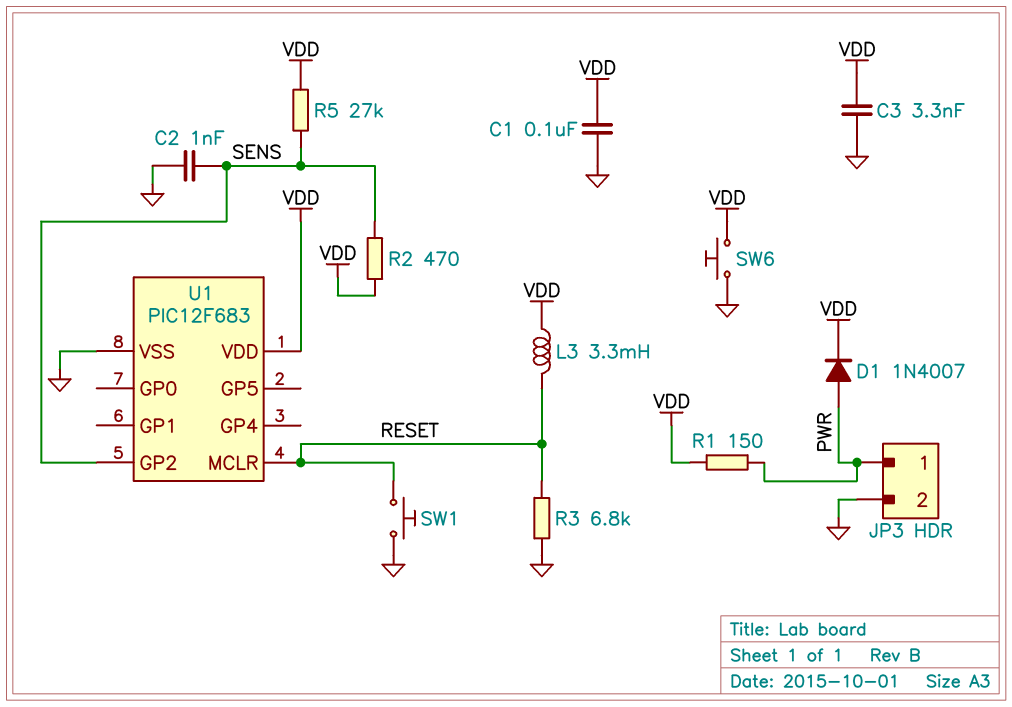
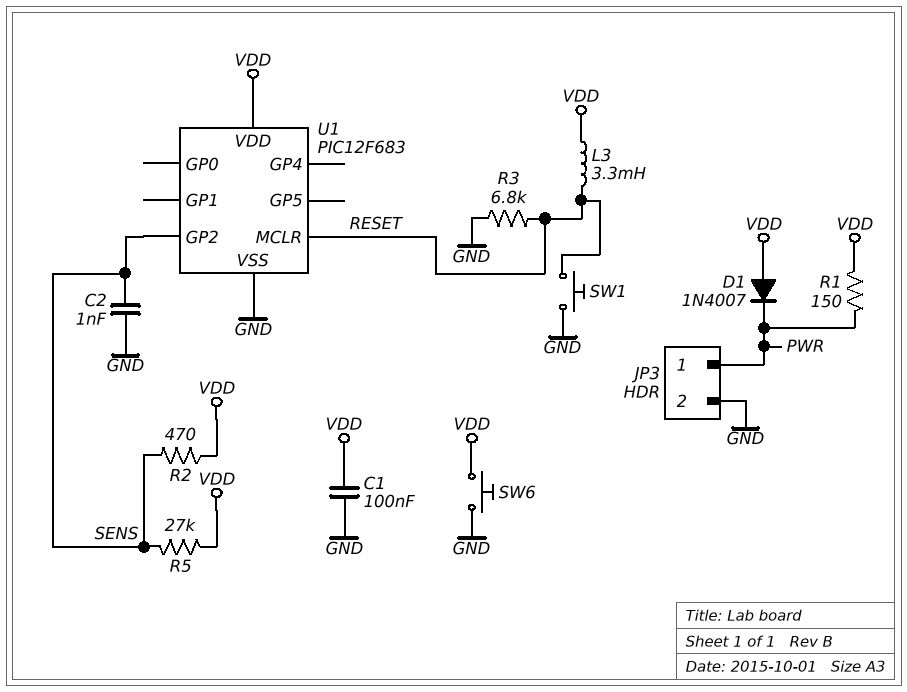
C3: 3.3nF (GND, VDD) -> none
D1: diode 1N4007 (A PWR, K VDD) -> diode 1N4007 (A VDD, K PWR)

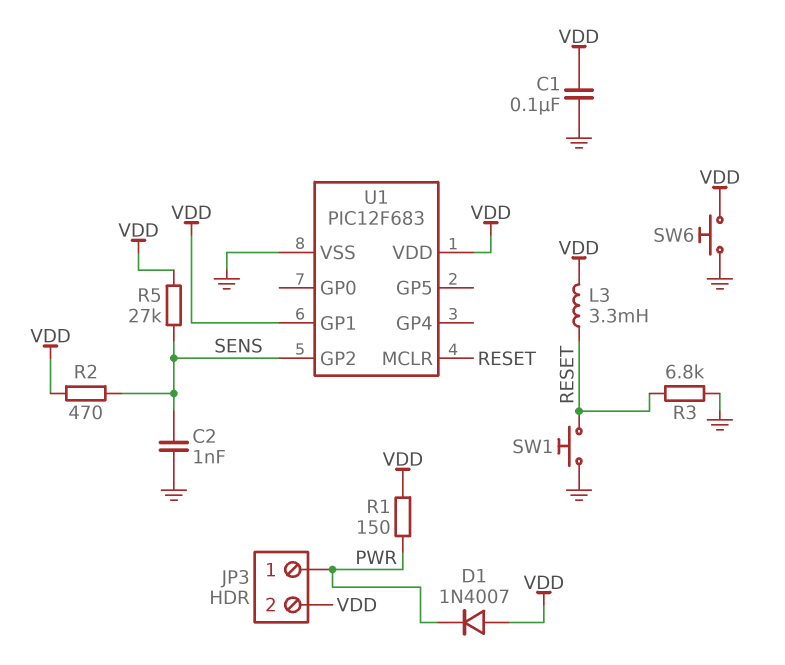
JP3 pin 2: GND -> VDD
U1 pin GP1: none -> VDD

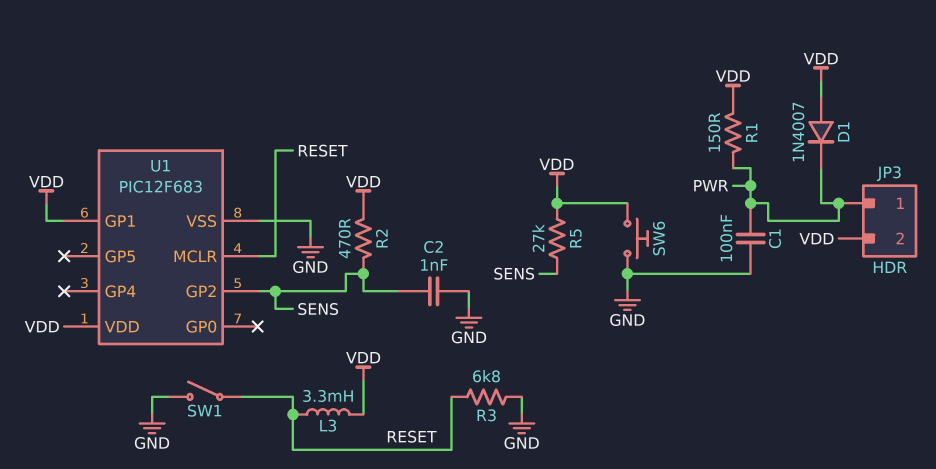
C1: 100nF (GND, VDD) -> 100nF (GND, PWR)
SW1: button (GND, RESET) -> switch (GND, RESET)

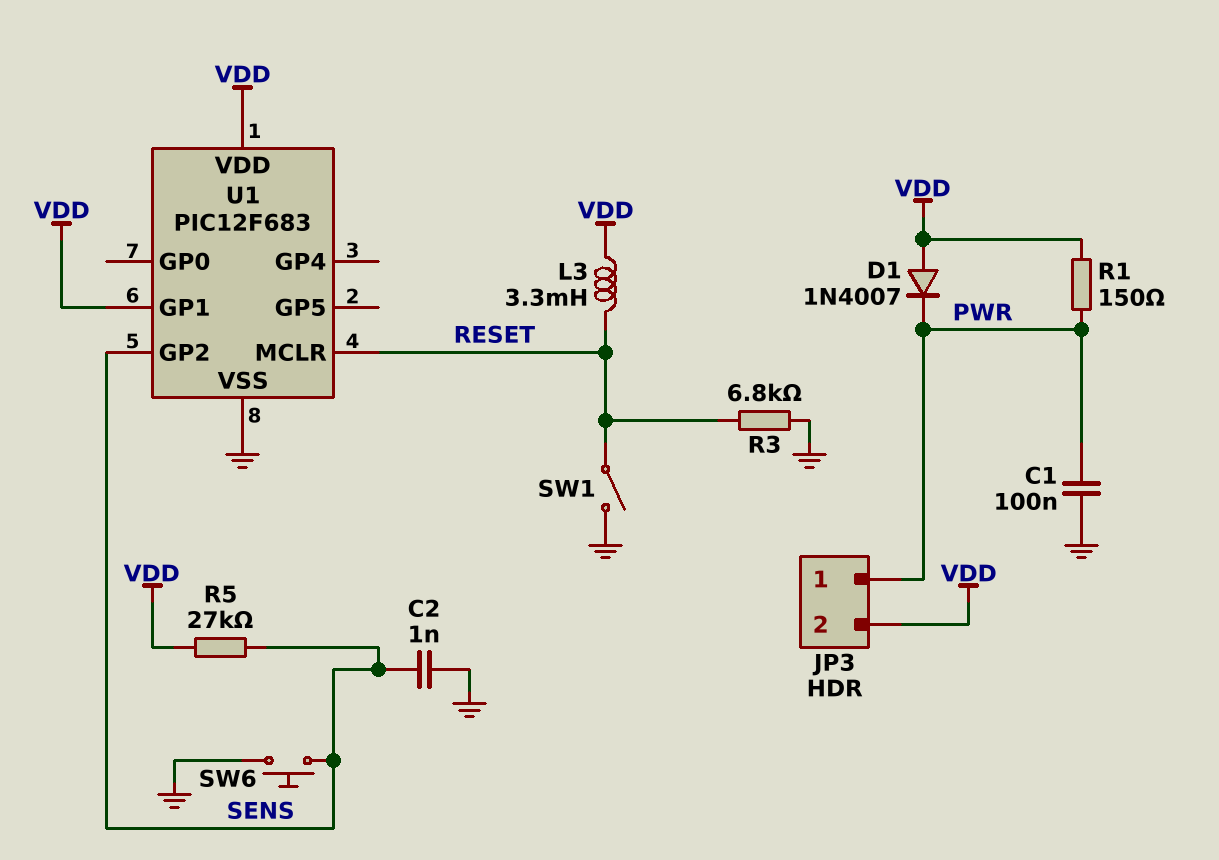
R2: 470 (SENS, VDD) -> none
SW6: button (GND, VDD) -> button (GND, SENS)

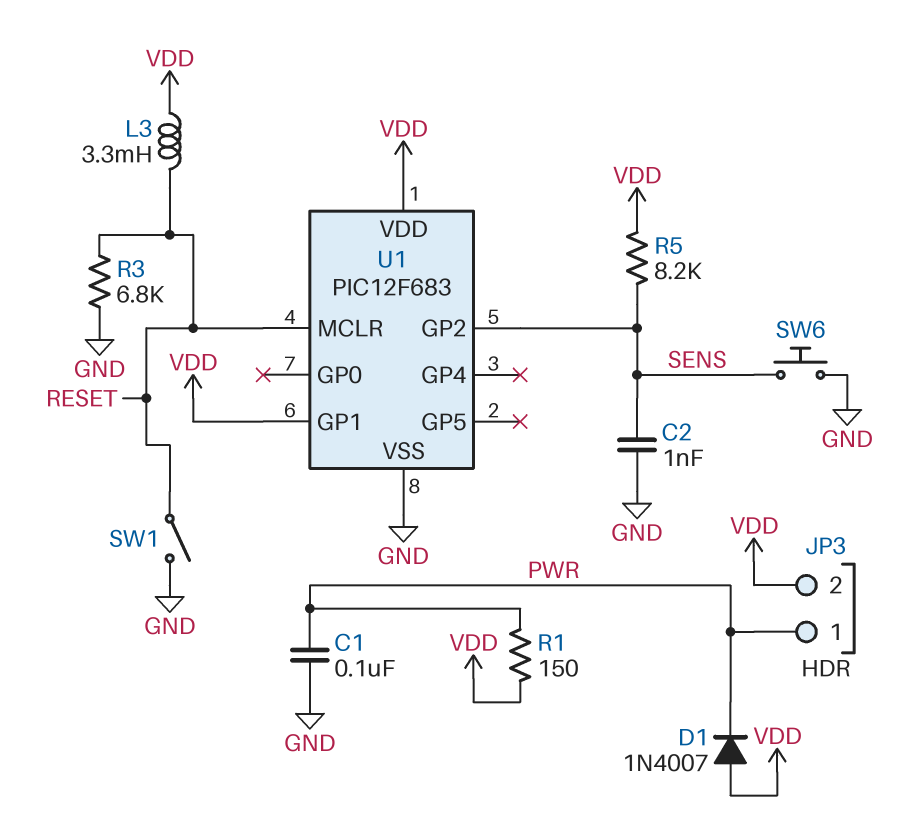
R5: 27k (SENS, VDD) -> 8.2k (SENS, VDD)

